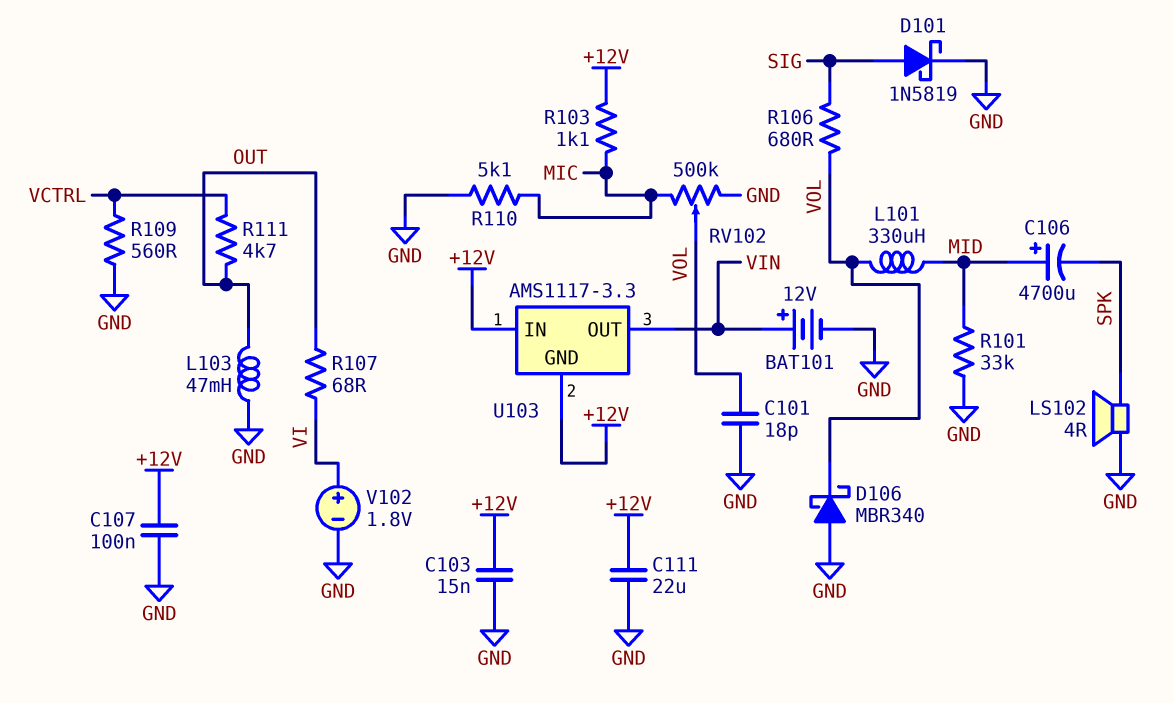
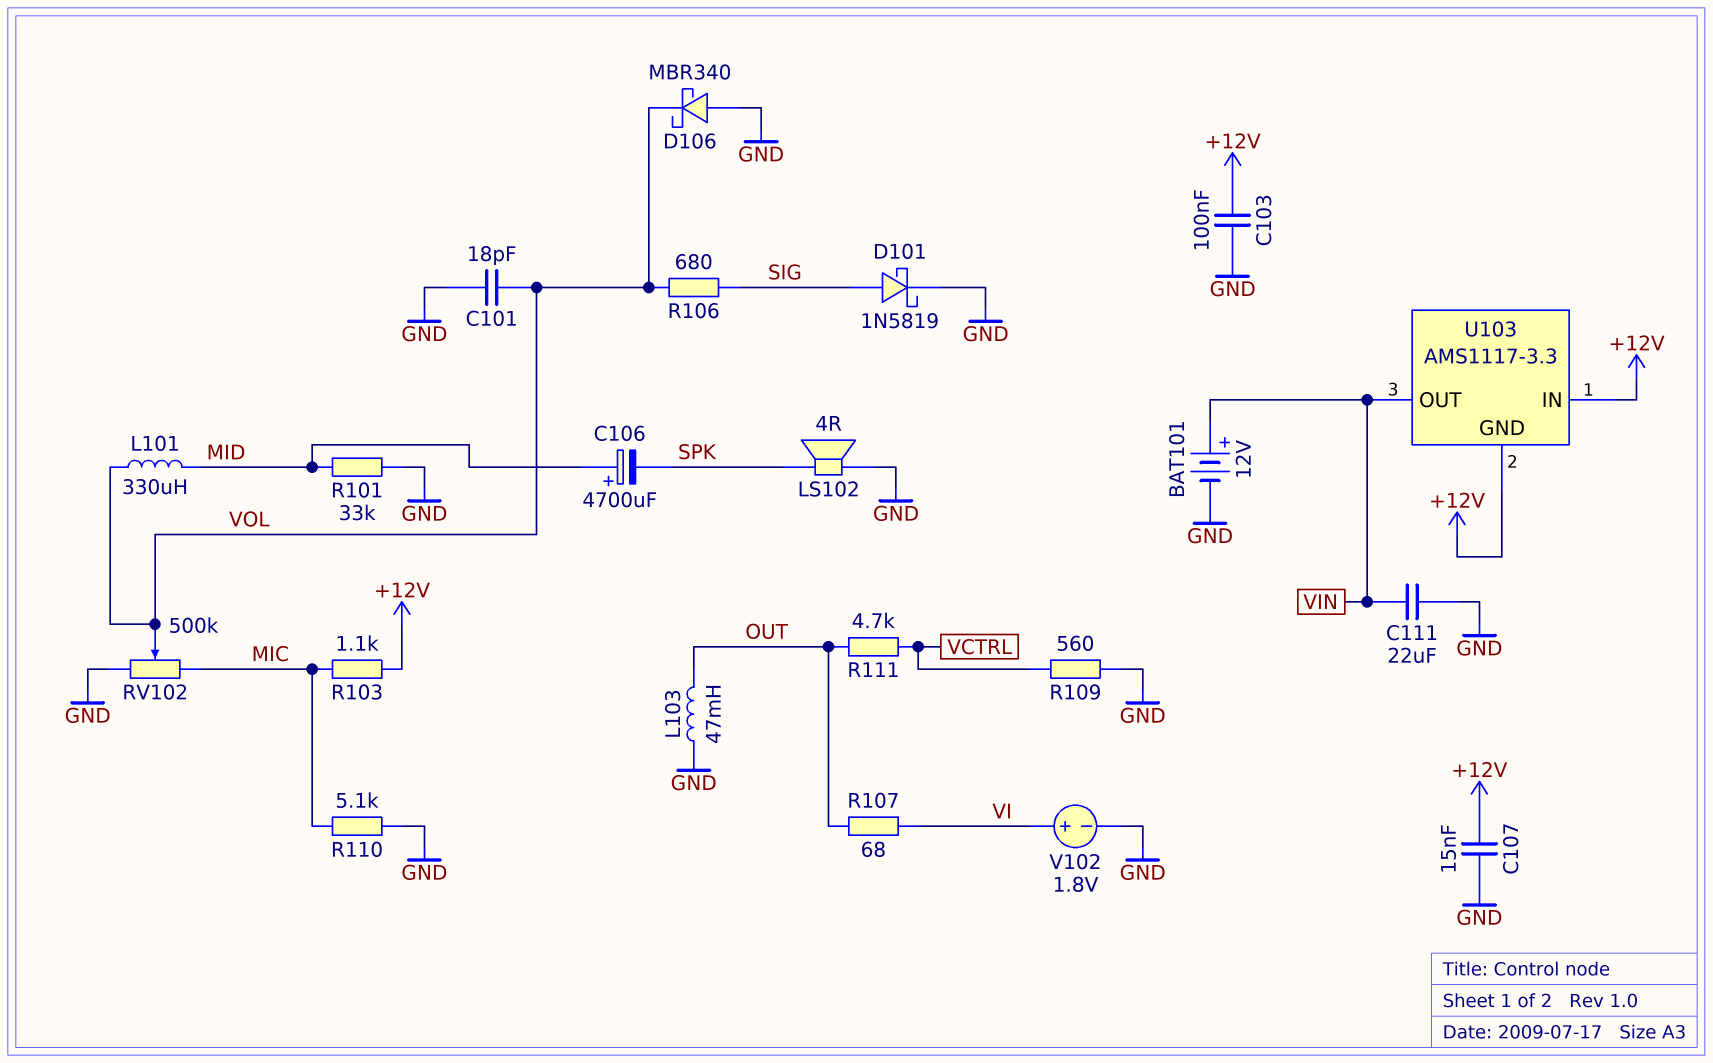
C103: 15nF (+12V, GND) -> 100nF (+12V, GND)
C107: 100nF (+12V, GND) -> 15nF (+12V, GND)
C111: 22uF (+12V, GND) -> 22uF (GND, VIN)

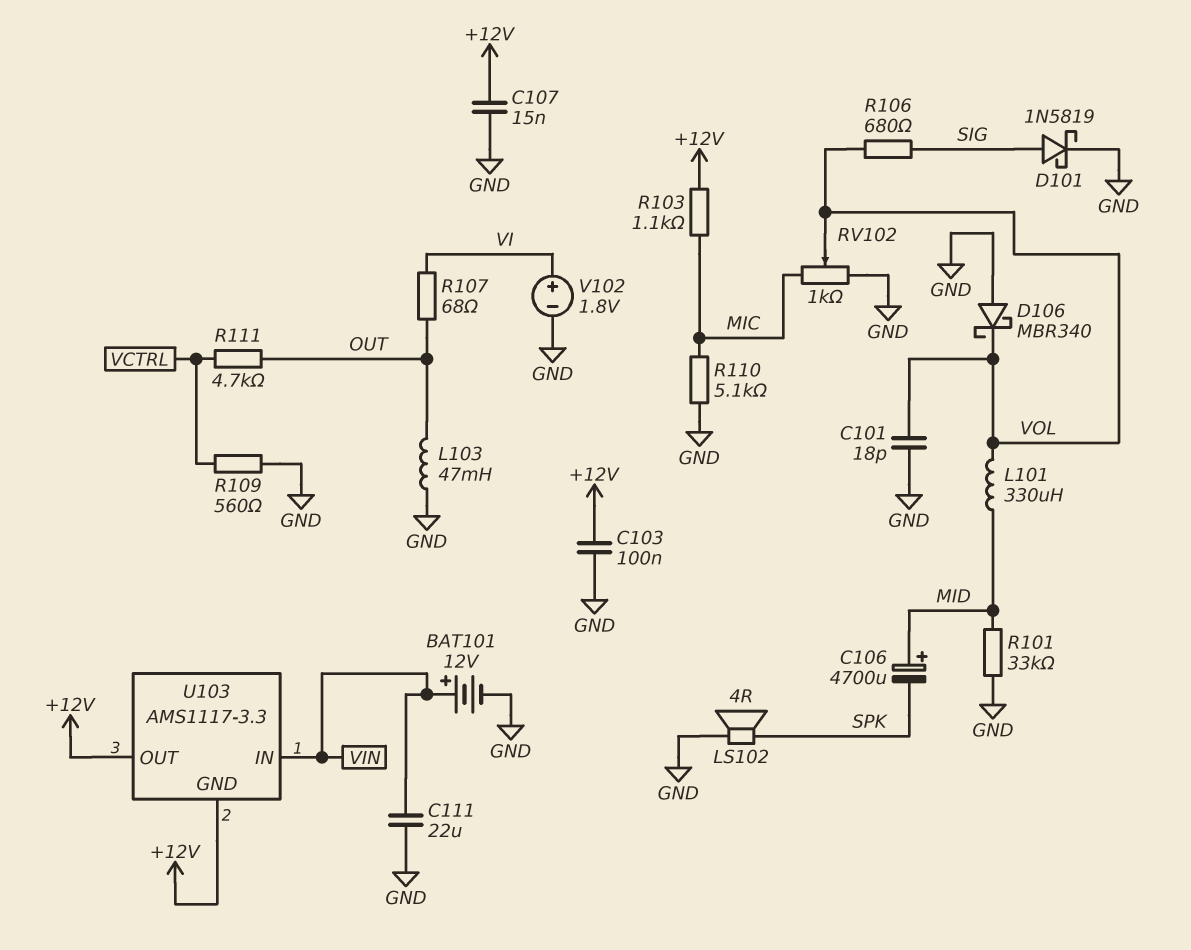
RV102: 500k (GND, MIC, wiper VOL) -> 1k (GND, MIC, wiper VOL)
U103 pin IN: +12V -> VIN
U103 pin OUT: VIN -> +12V

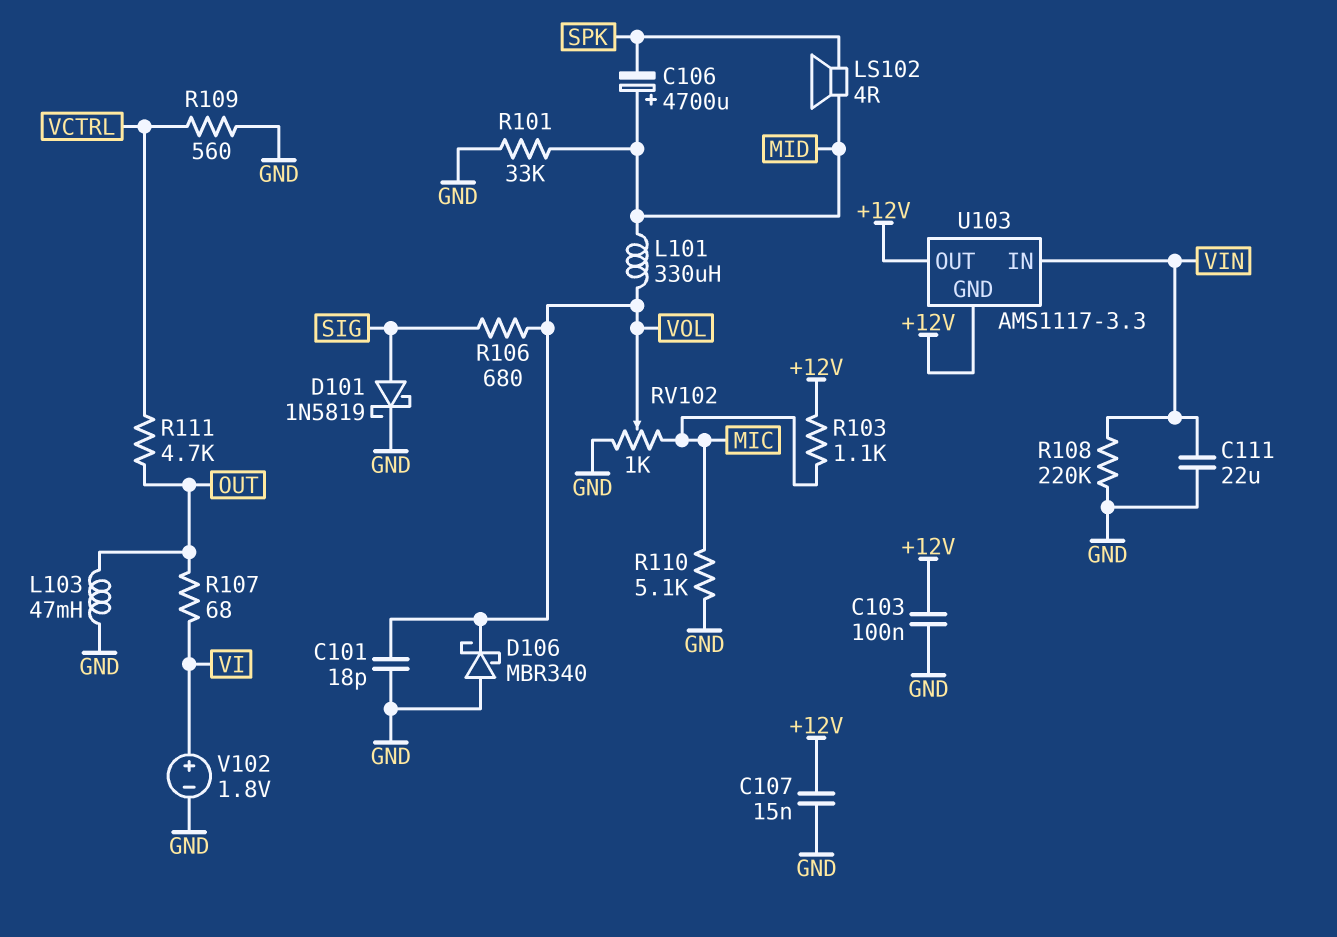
BAT101: 12V (plus VIN, minus GND) -> none
LS102: speaker 4R (GND, SPK) -> speaker 4R (MID, SPK)
R108: none -> 220k (GND, VIN)

